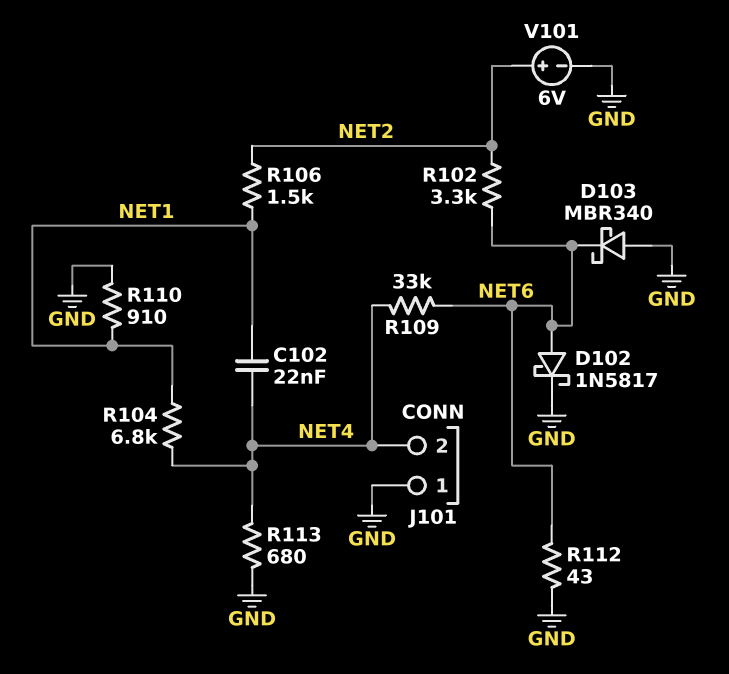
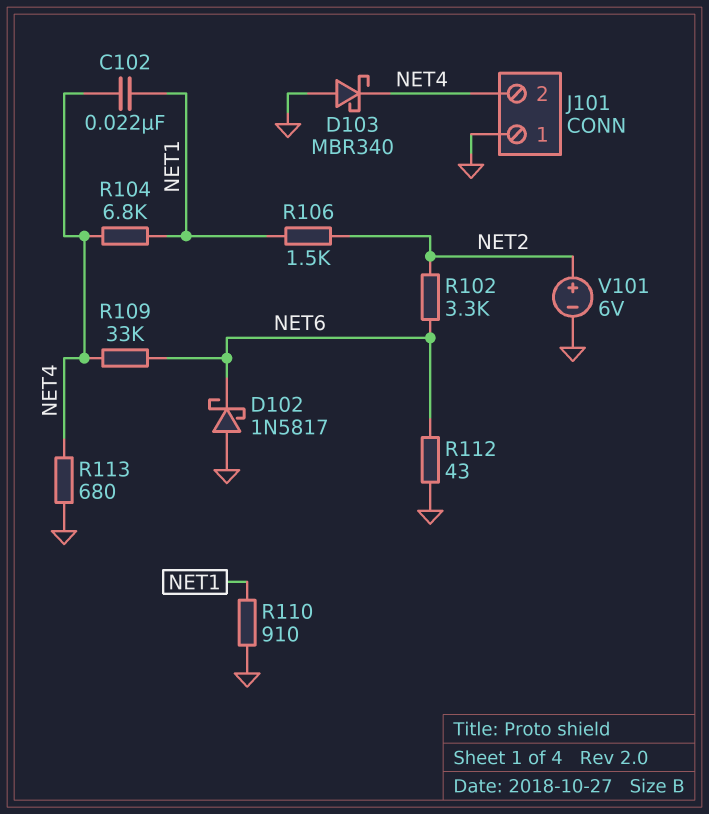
D102: schottky 1N5817 (A NET6, K GND) -> schottky 1N5817 (A GND, K NET6)
D103: schottky MBR340 (A GND, K NET6) -> schottky MBR340 (A GND, K NET4)

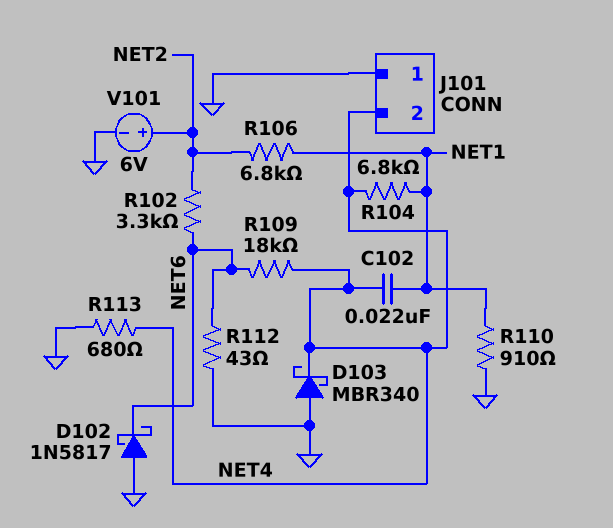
R106: 1.5k (NET1, NET2) -> 6.8k (NET1, NET2)
R109: 33k (NET4, NET6) -> 18k (NET4, NET6)

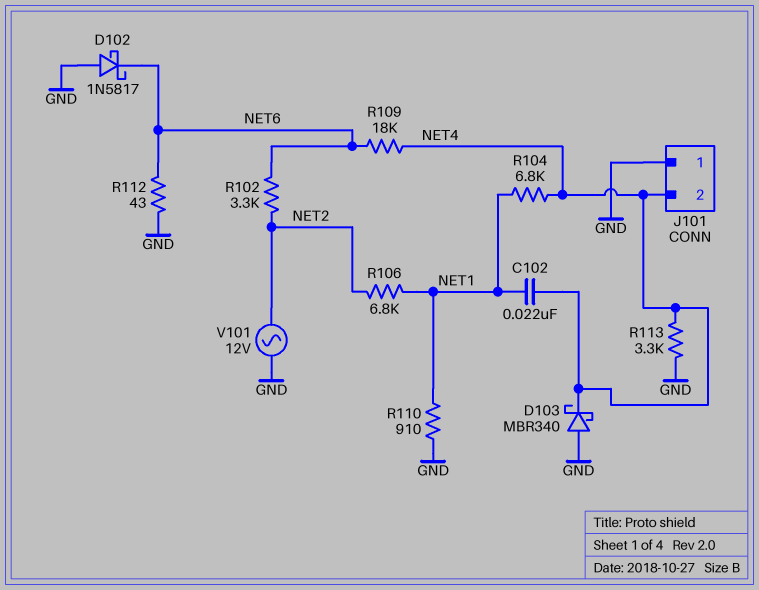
R113: 680 (GND, NET4) -> 3.3k (GND, NET4)
V101: 6V (plus NET2, minus GND) -> AC 12V (GND, NET2)

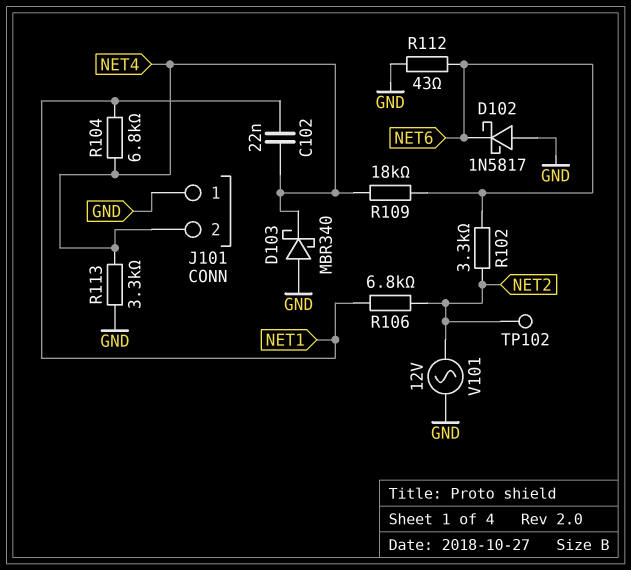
R110: 910 (GND, NET1) -> none
TP102: none -> test point (NET2)

